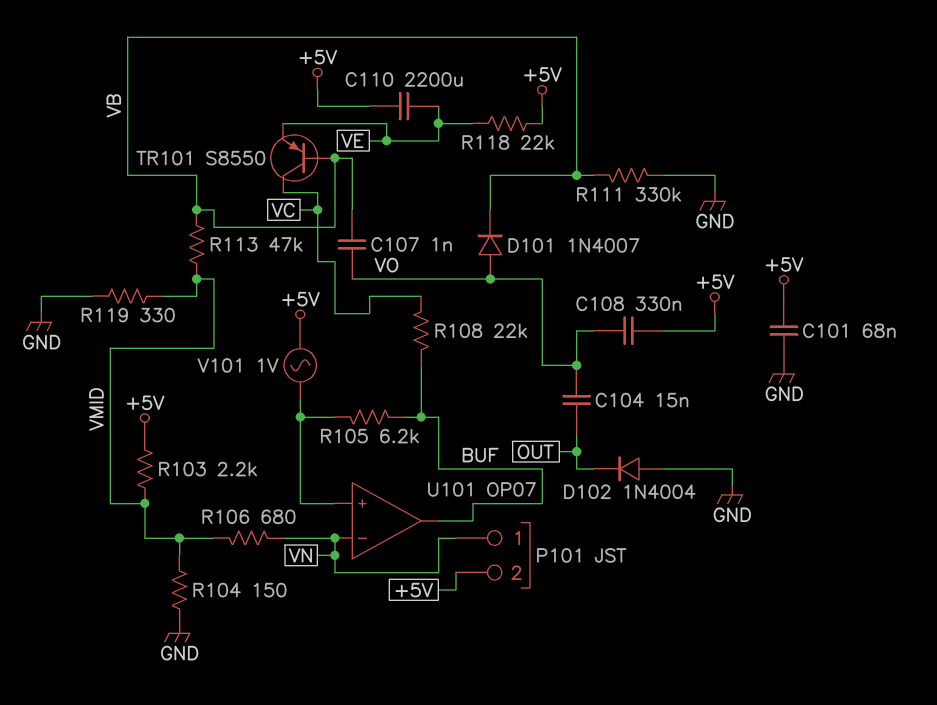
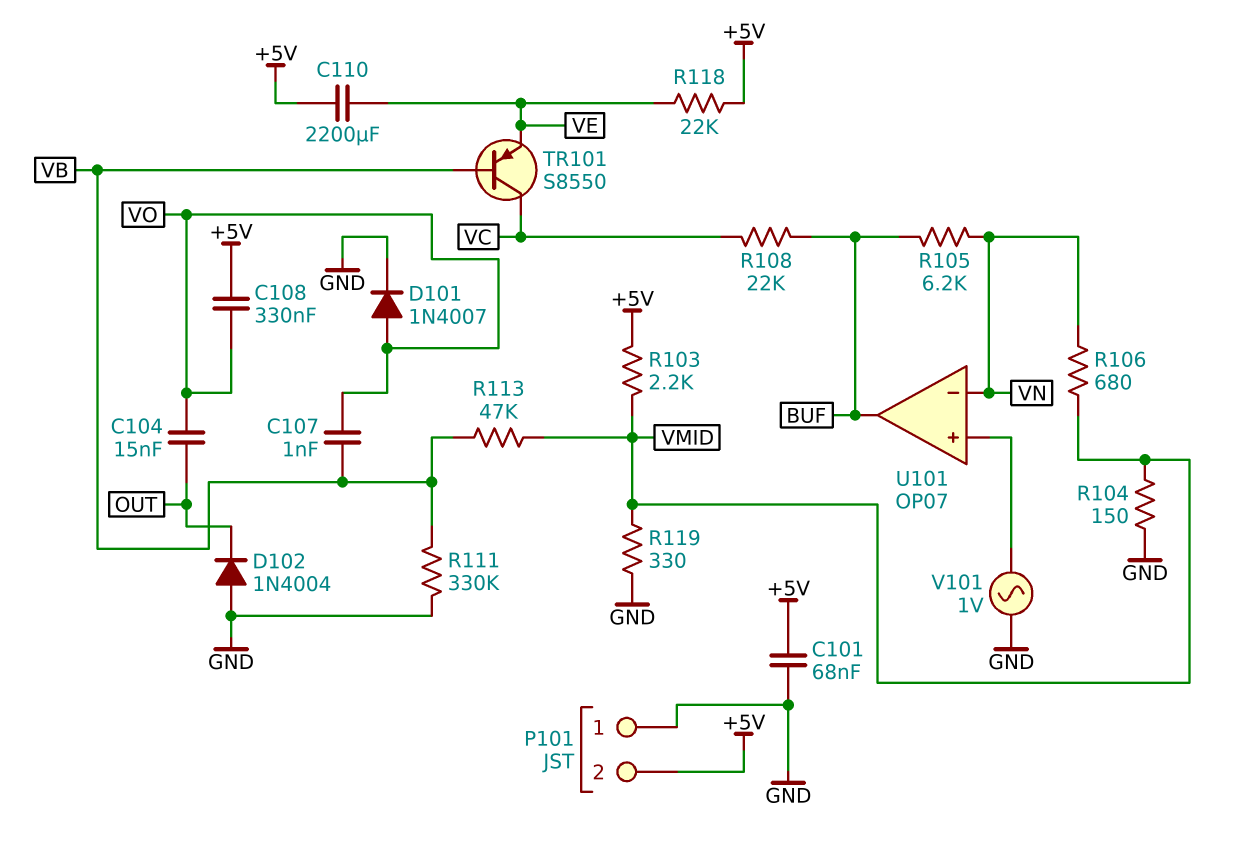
D101: diode 1N4007 (A VO, K VB) -> diode 1N4007 (A VO, K GND)
P101 pin 1: VN -> GND
R105: 6.2k (BUF, U101/in+) -> 6.2k (BUF, VN)
V101: AC 1V (+5V, U101/in+) -> AC 1V (GND, U101/in+)

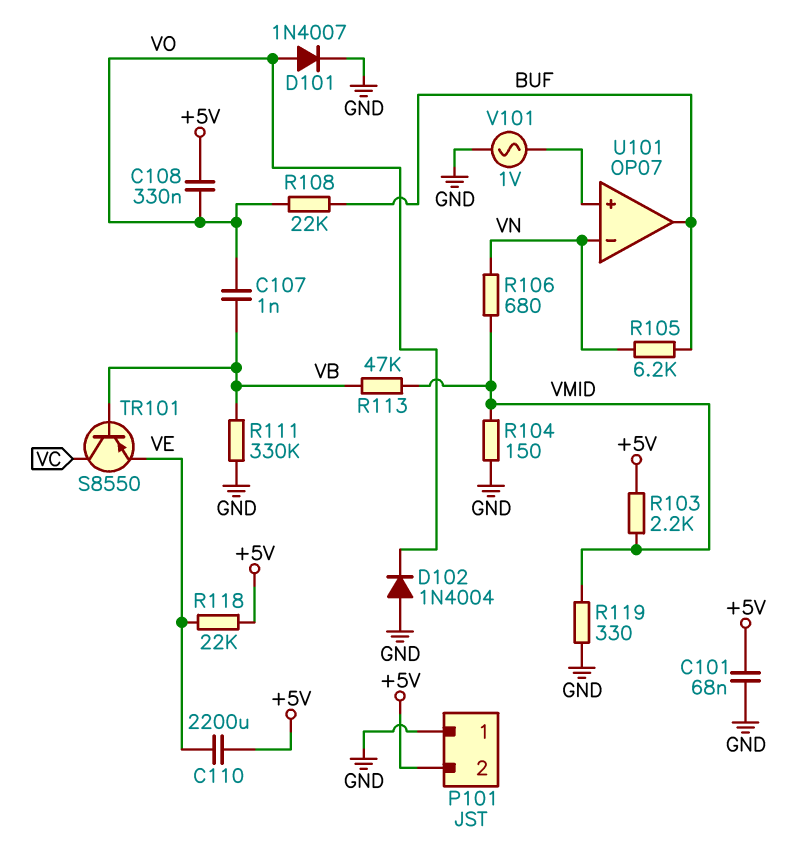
C104: 15nF (OUT, VO) -> none
D102: diode 1N4004 (A GND, K OUT) -> diode 1N4004 (A GND, K VO)
R108: 22k (BUF, VC) -> 22k (BUF, VO)

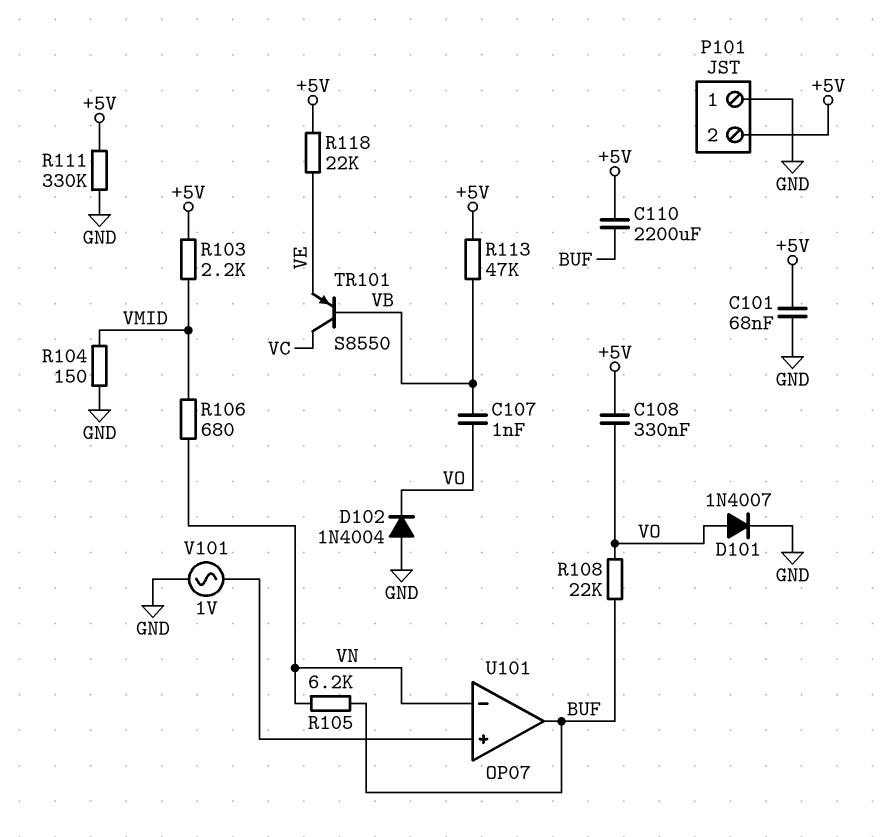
C110: 2200uF (+5V, VE) -> 2200uF (+5V, BUF)
R111: 330k (GND, VB) -> 330k (+5V, GND)
R113: 47k (VB, VMID) -> 47k (+5V, VB)
R119: 330 (GND, VMID) -> none

